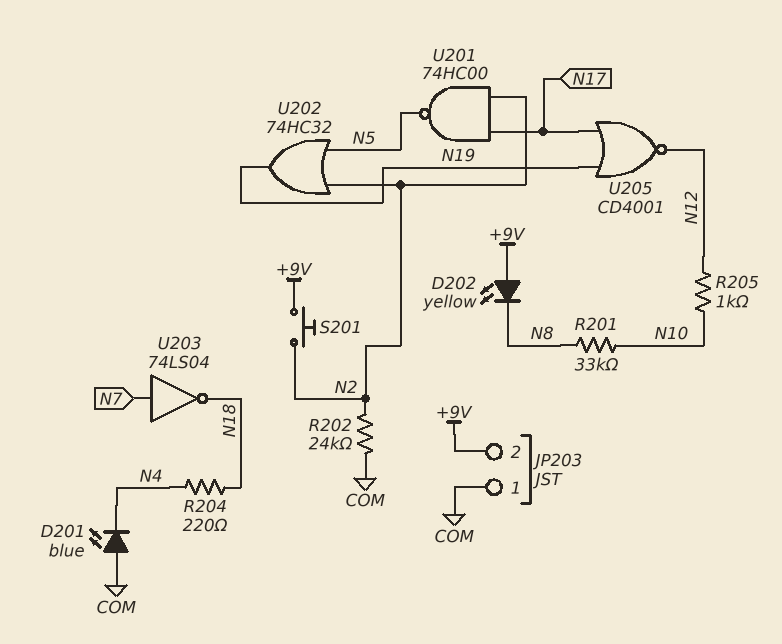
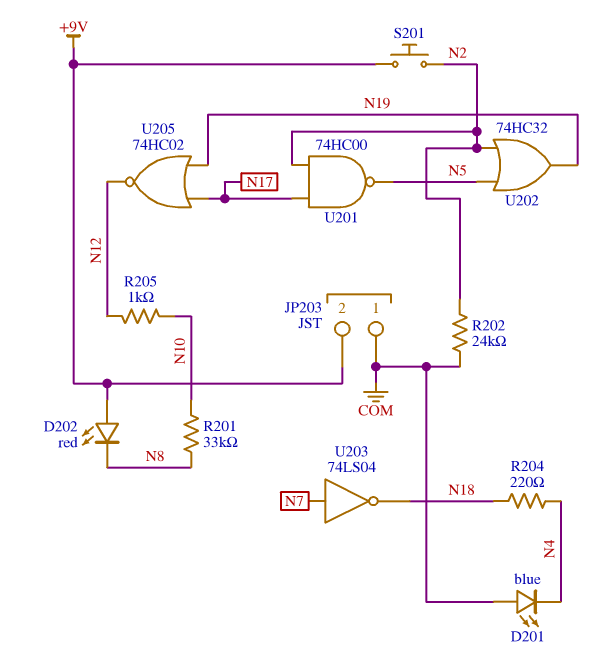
D202: LED yellow (A +9V, K N8) -> LED red (A +9V, K N8)
U205: NOR CD4001 (in N17, in N19, out N12) -> NOR 74HC02 (in N17, in N19, out N12)

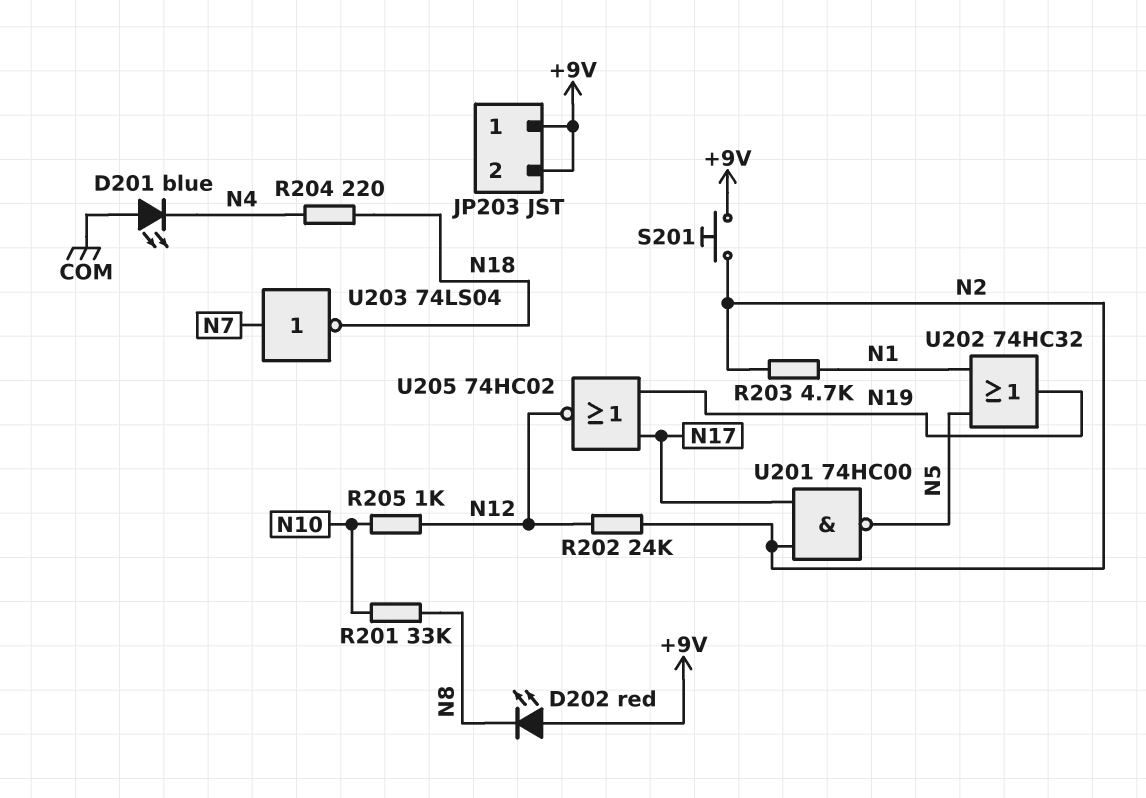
JP203 pin 1: COM -> +9V
R202: 24k (COM, N2) -> 24k (N2, N12)
R203: none -> 4.7k (N1, N2)
U202: OR 74HC32 (in N2, in N5, out N19) -> OR 74HC32 (in N1, in N5, out N19)

